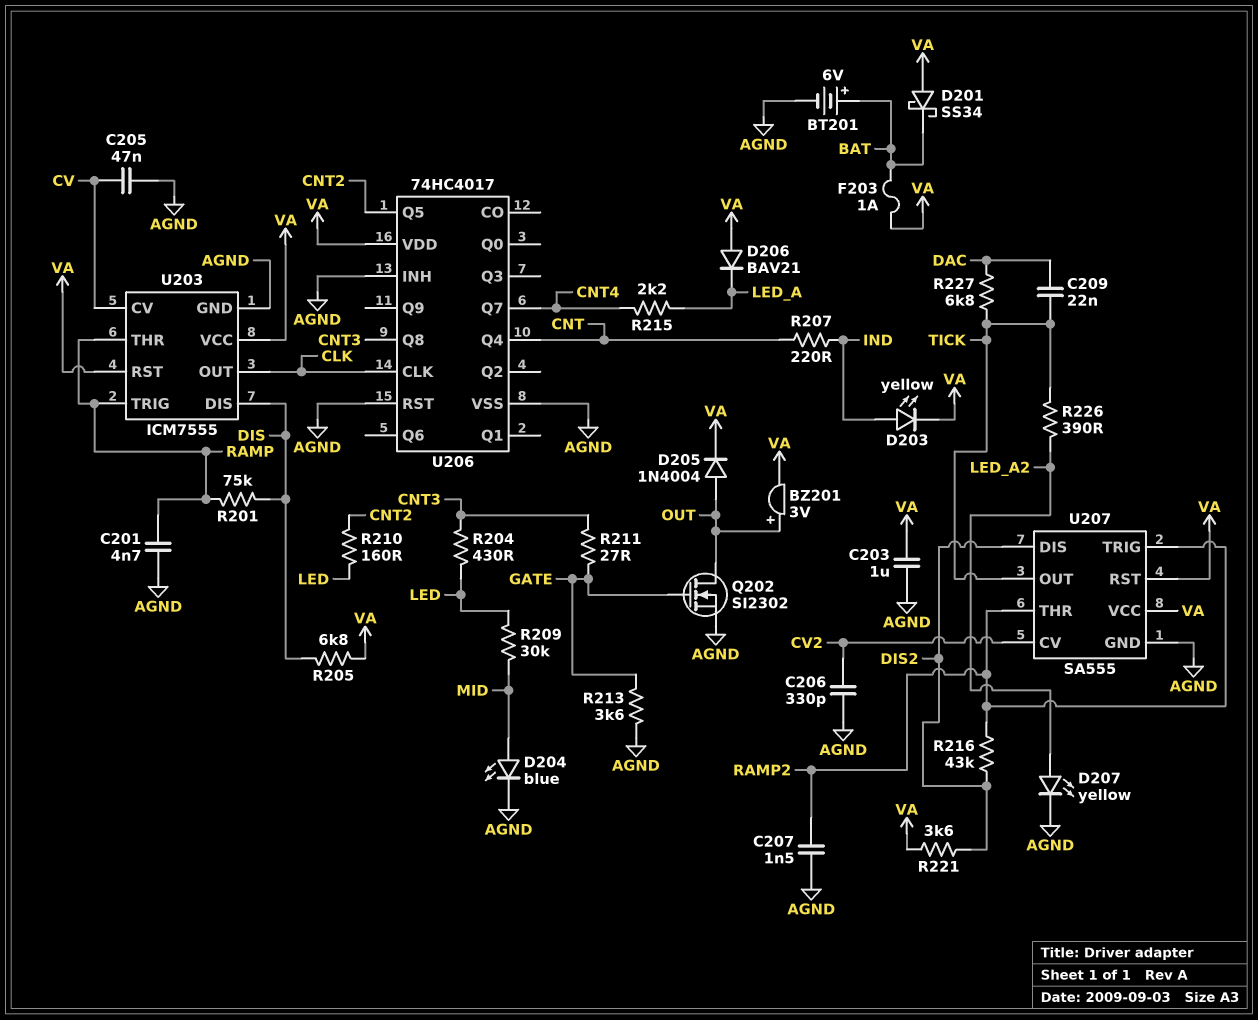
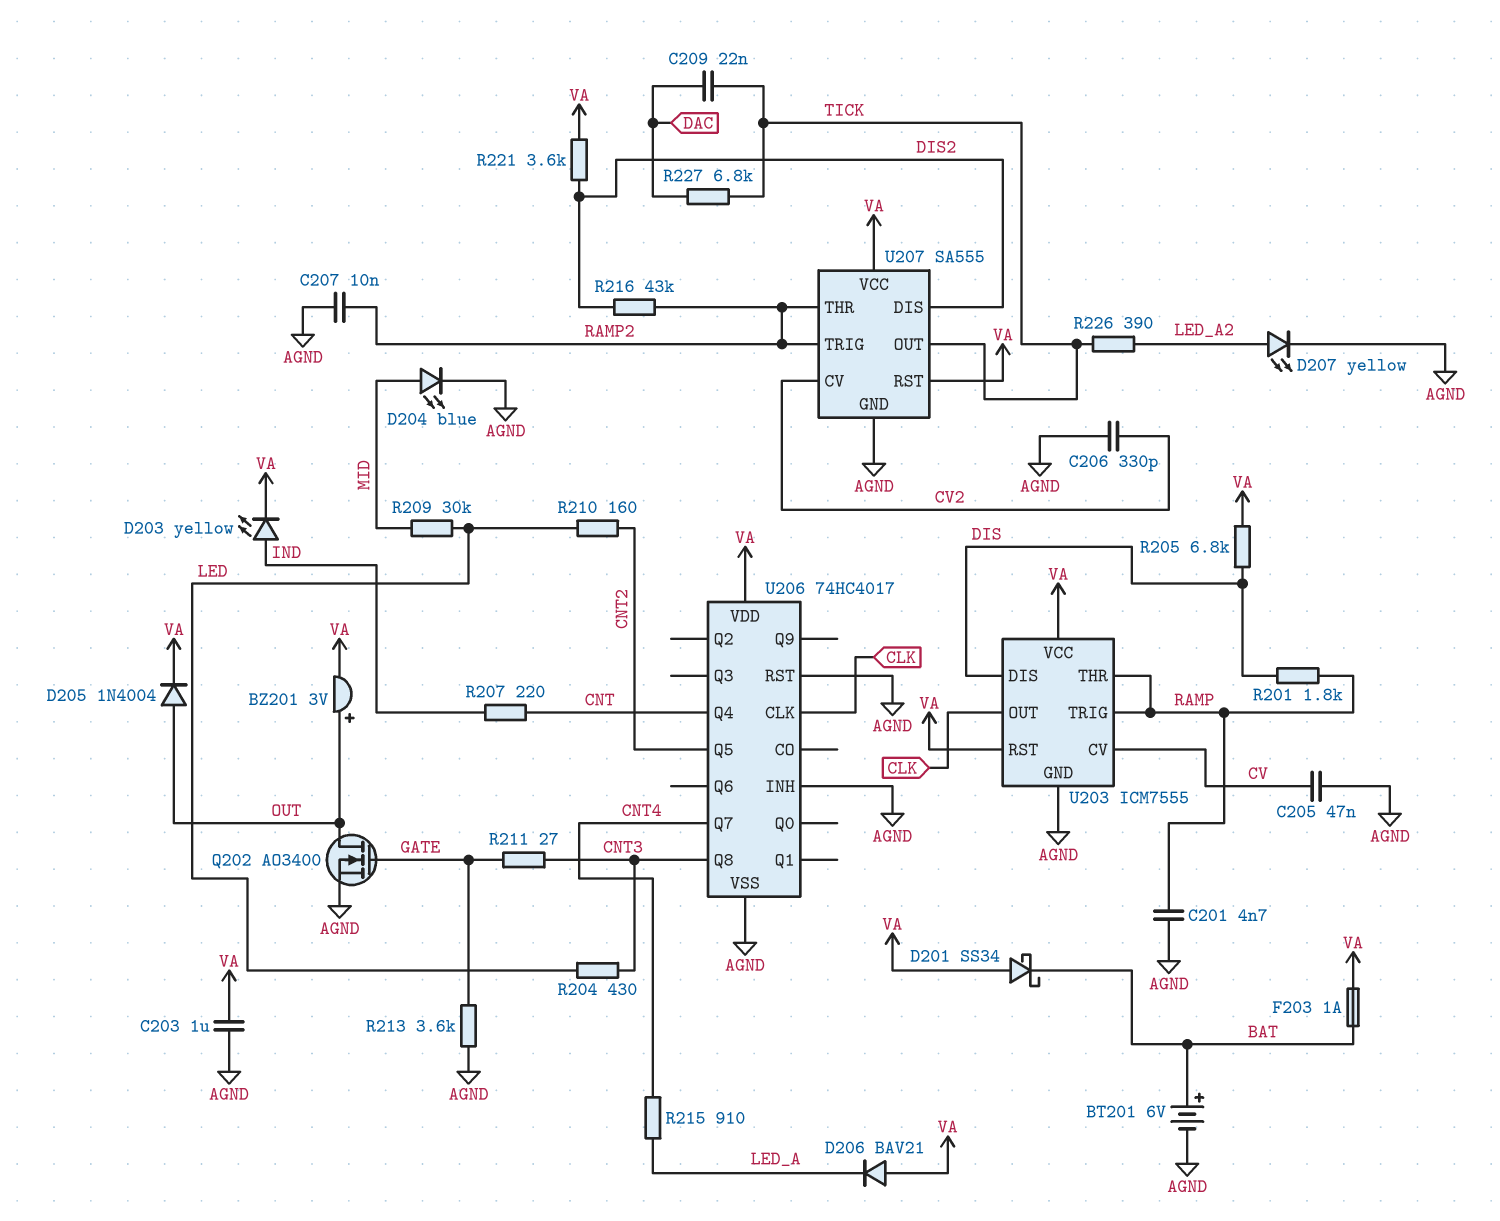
C207: 1.5nF (AGND, RAMP2) -> 10nF (AGND, RAMP2)
Q202: NMOS SI2302 (G GATE, D OUT, S AGND) -> NMOS AO3400 (G GATE, D OUT, S AGND)
R201: 75k (DIS, RAMP) -> 1.8k (DIS, RAMP)
R215: 2.2k (CNT4, LED_A) -> 910 (CNT4, LED_A)

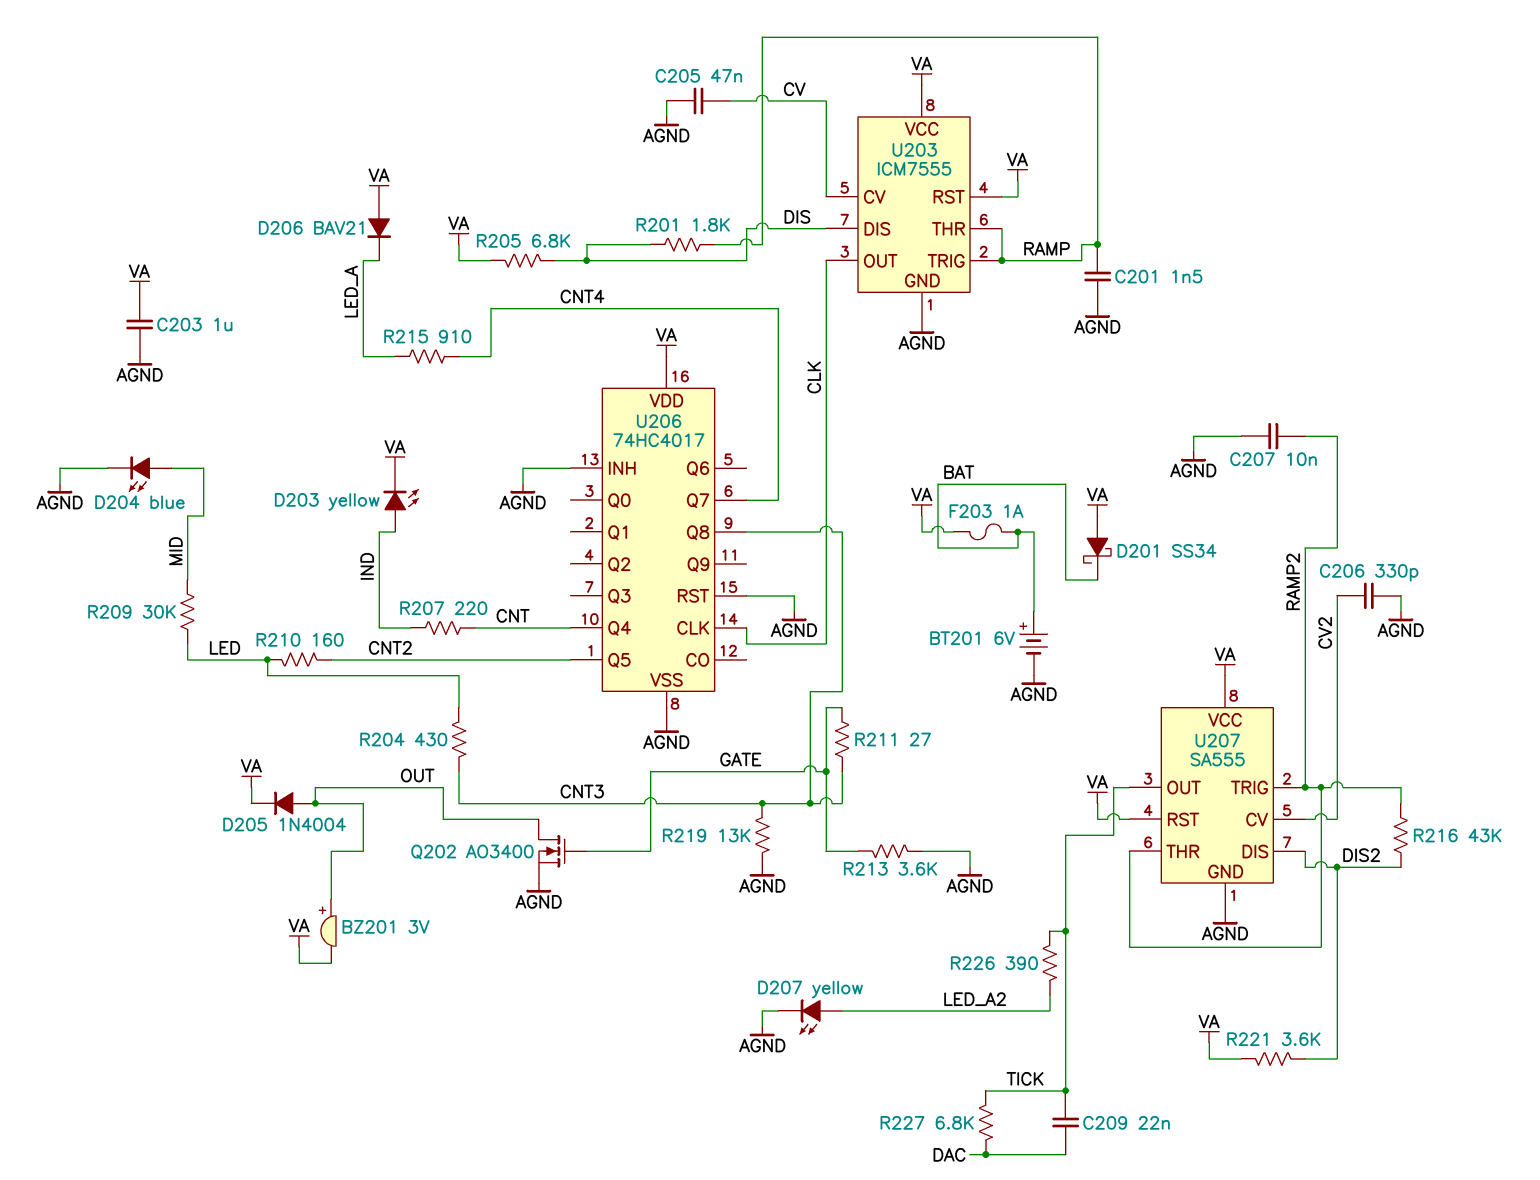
C201: 4.7nF (AGND, RAMP) -> 1.5nF (AGND, RAMP)
R219: none -> 13k (AGND, CNT3)

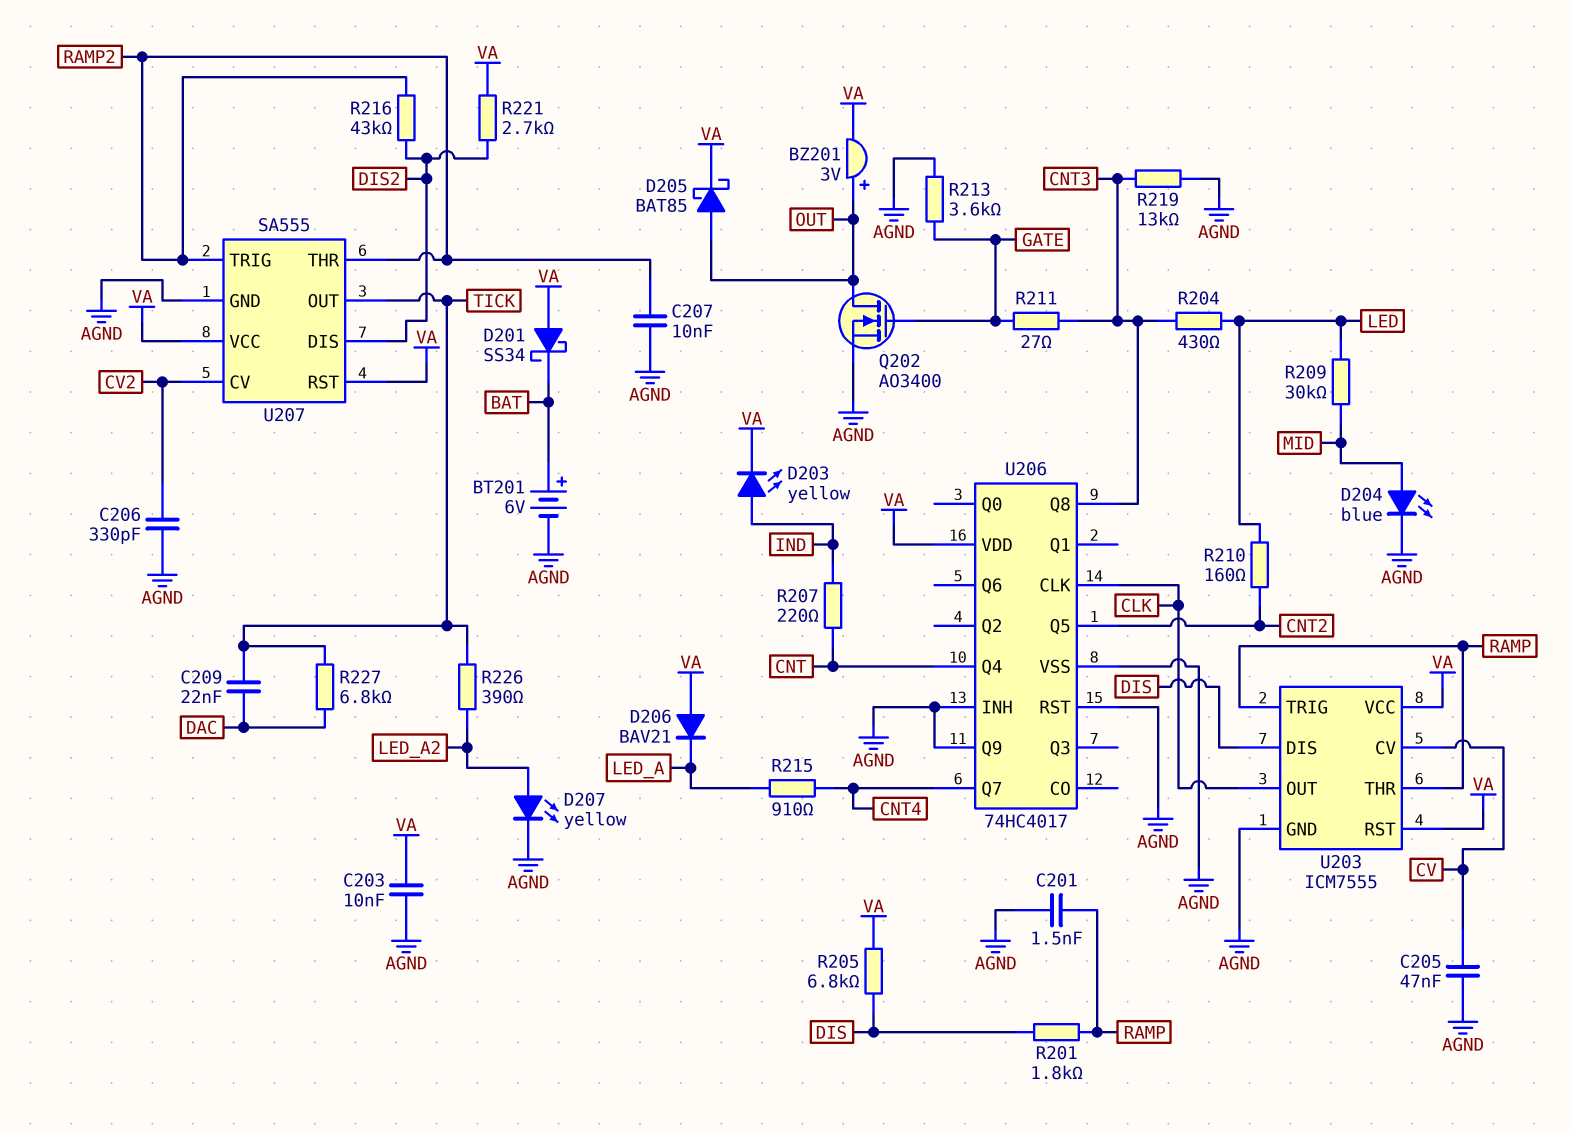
C203: 1uF (AGND, VA) -> 10nF (AGND, VA)
D205: diode 1N4004 (A OUT, K VA) -> schottky BAT85 (A OUT, K VA)
F203: 1A (BAT, VA) -> none
R221: 3.6k (DIS2, VA) -> 2.7k (DIS2, VA)
U206 pin Q9: none -> AGND

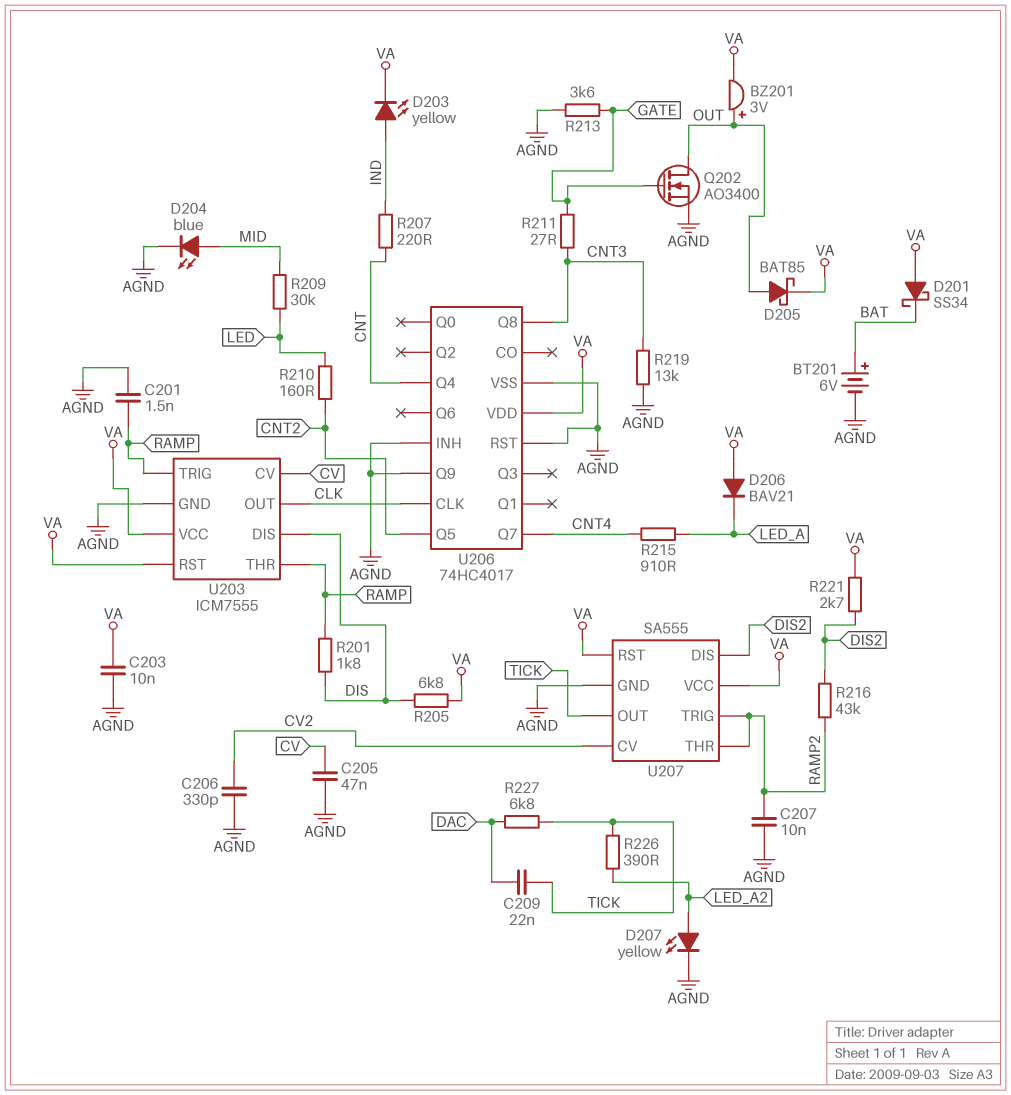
R204: 430 (CNT3, LED) -> none

